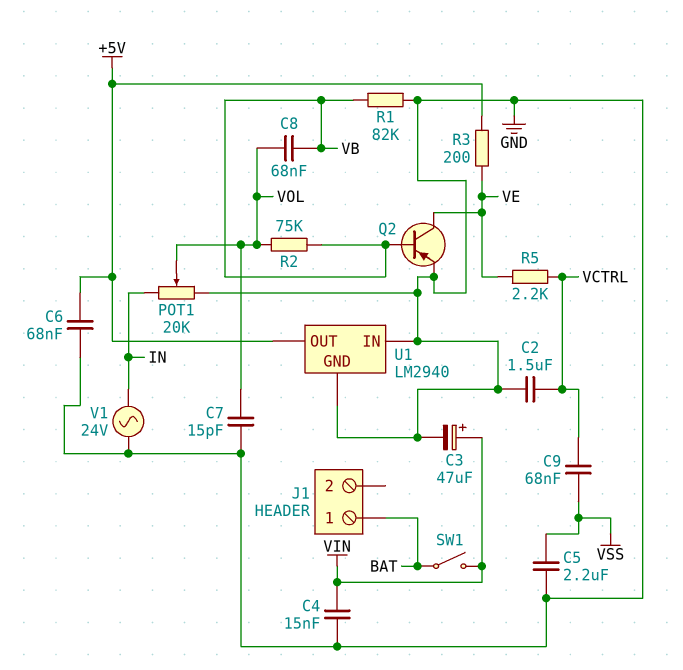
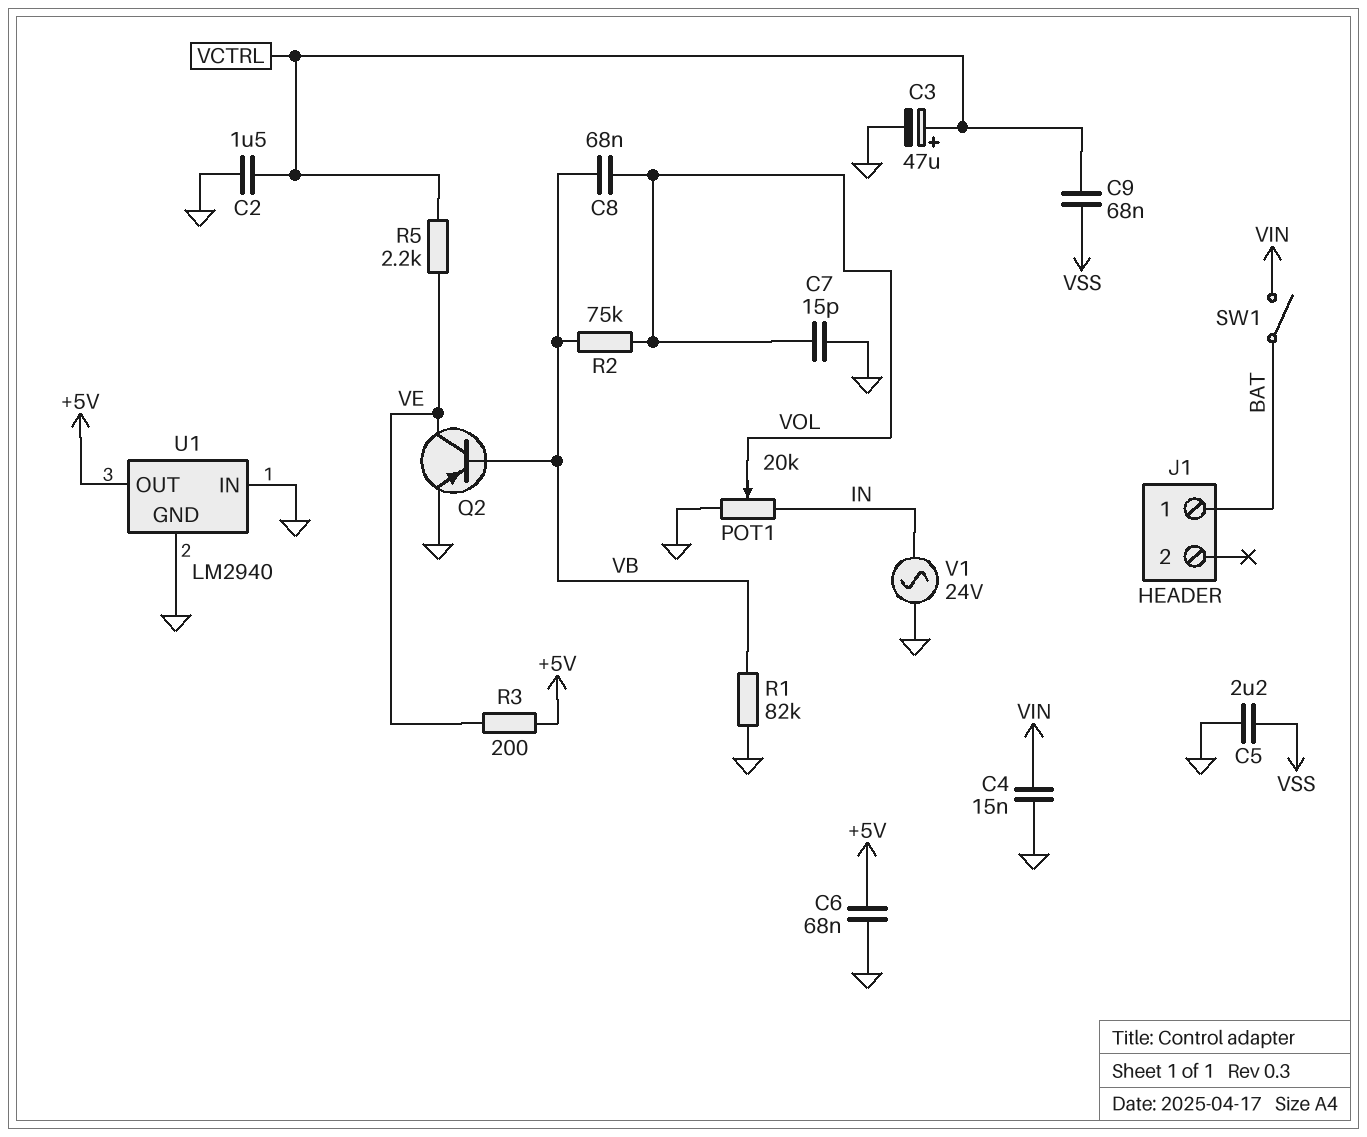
C3: 47uF (plus VIN, minus GND) -> 47uF (plus VCTRL, minus GND)

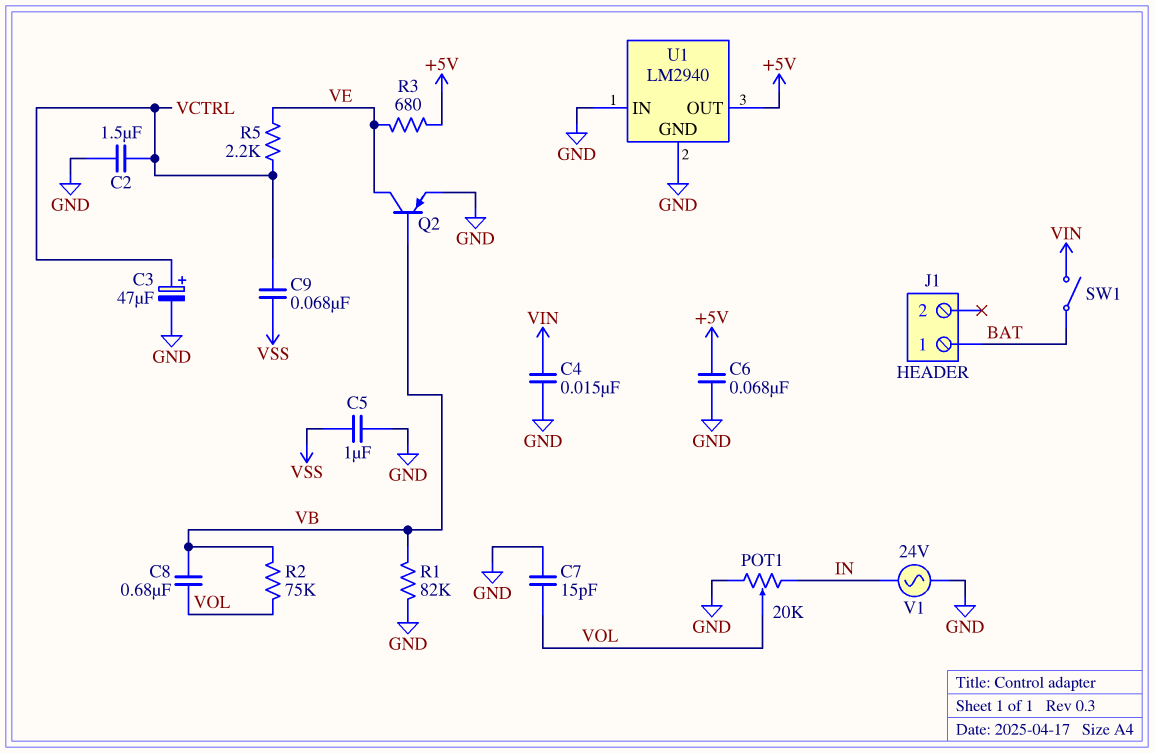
C5: 2.2uF (GND, VSS) -> 1uF (GND, VSS)
C8: 68nF (VB, VOL) -> 680nF (VB, VOL)
R3: 200 (+5V, VE) -> 680 (+5V, VE)

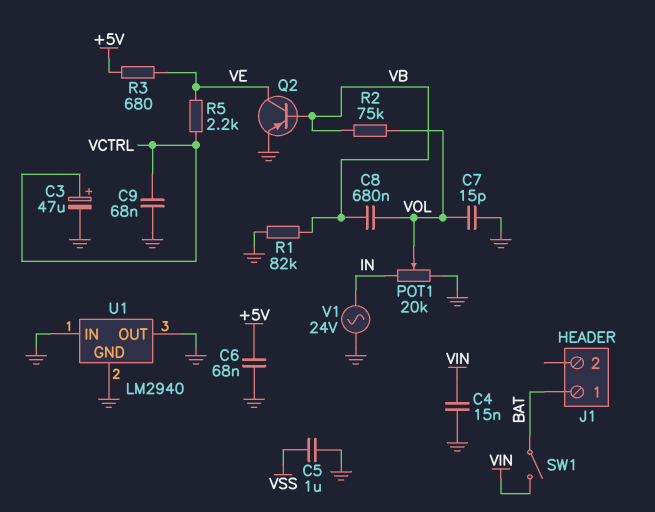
C2: 1.5uF (GND, VCTRL) -> none
C9: 68nF (VCTRL, VSS) -> 68nF (GND, VCTRL)
U1 pin OUT: +5V -> GND

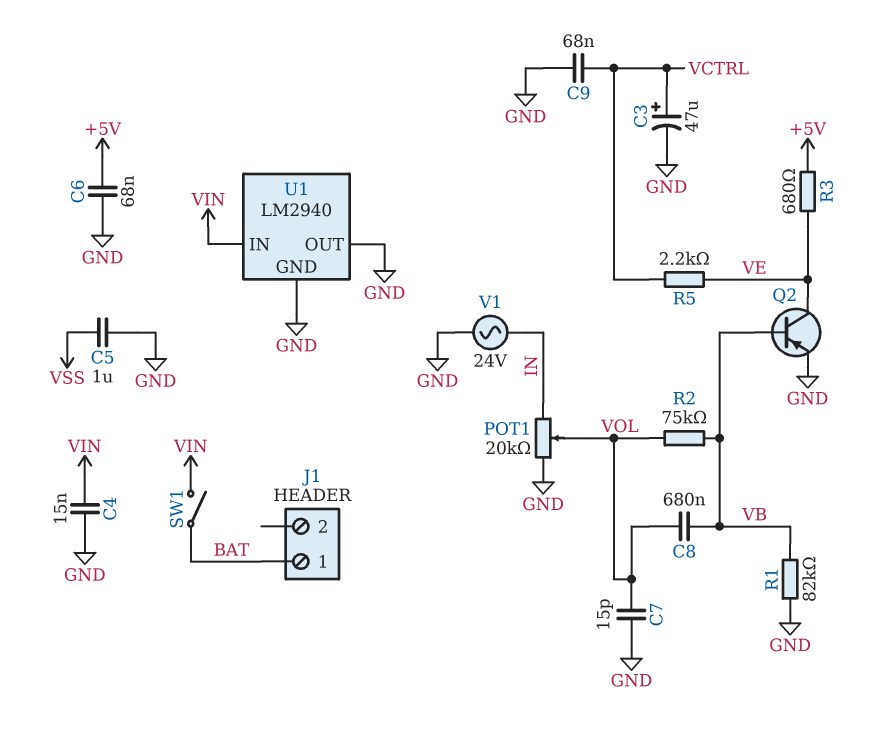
U1 pin IN: GND -> VIN

